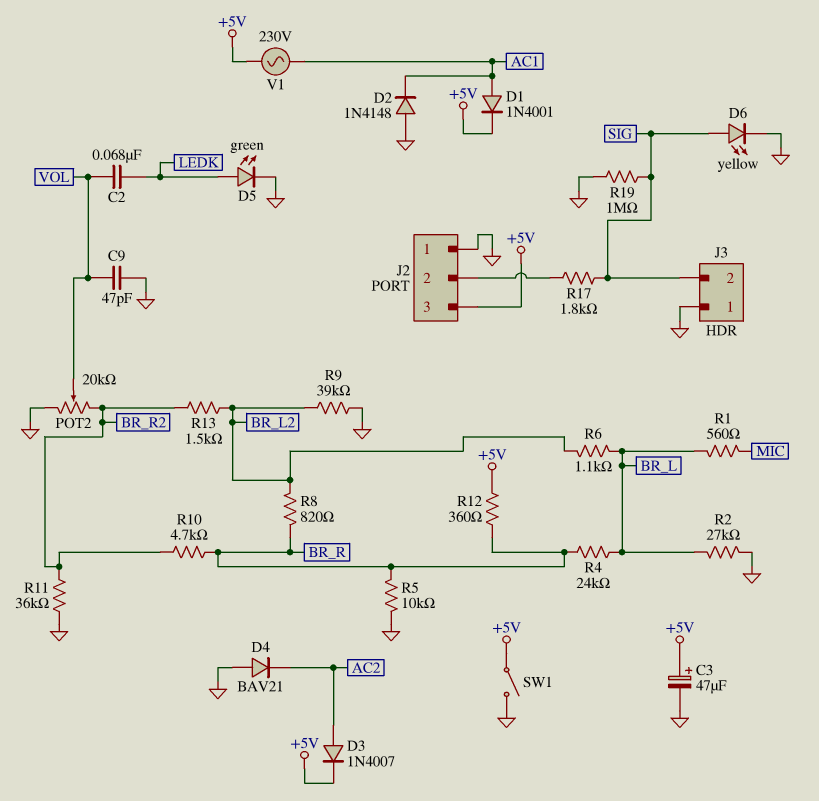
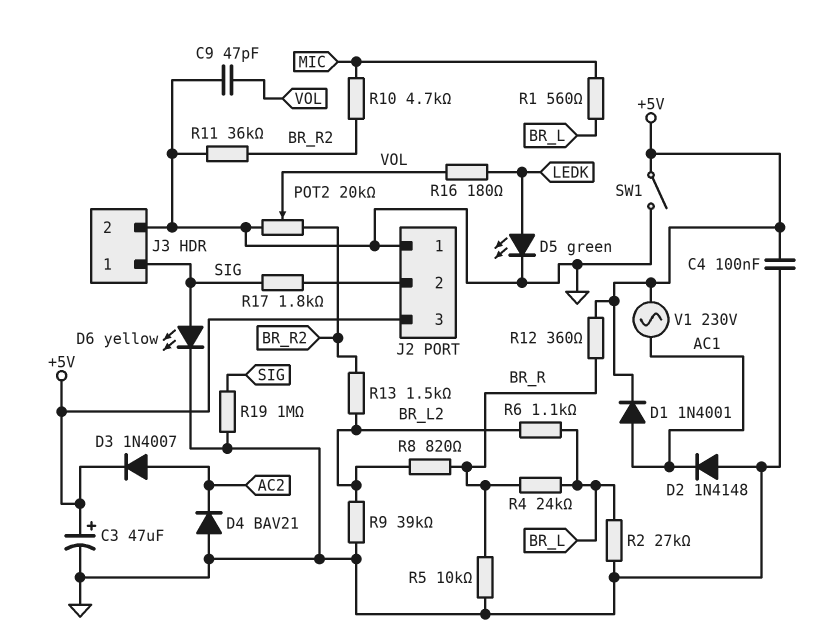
C2: 68nF (LEDK, VOL) -> none
C4: none -> 100nF (+5V, GND)
J3 pin 1: GND -> SIG
J3 pin 2: SIG -> GND
R10: 4.7k (BR_R, BR_R2) -> 4.7k (BR_R2, MIC)
R16: none -> 180 (LEDK, VOL)

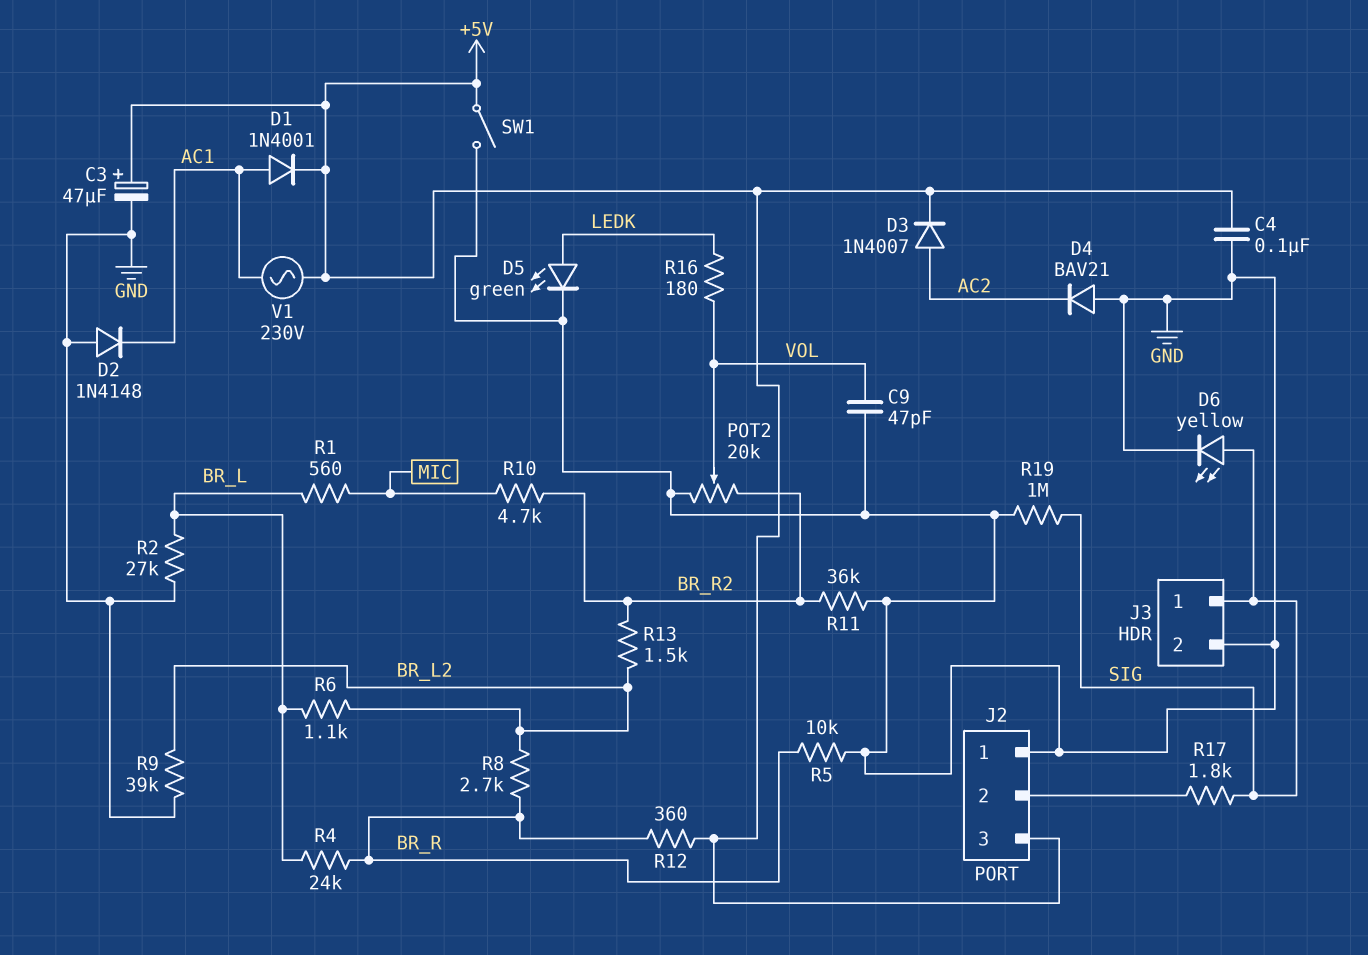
R8: 820 (BR_L2, BR_R) -> 2.7k (BR_L2, BR_R)

